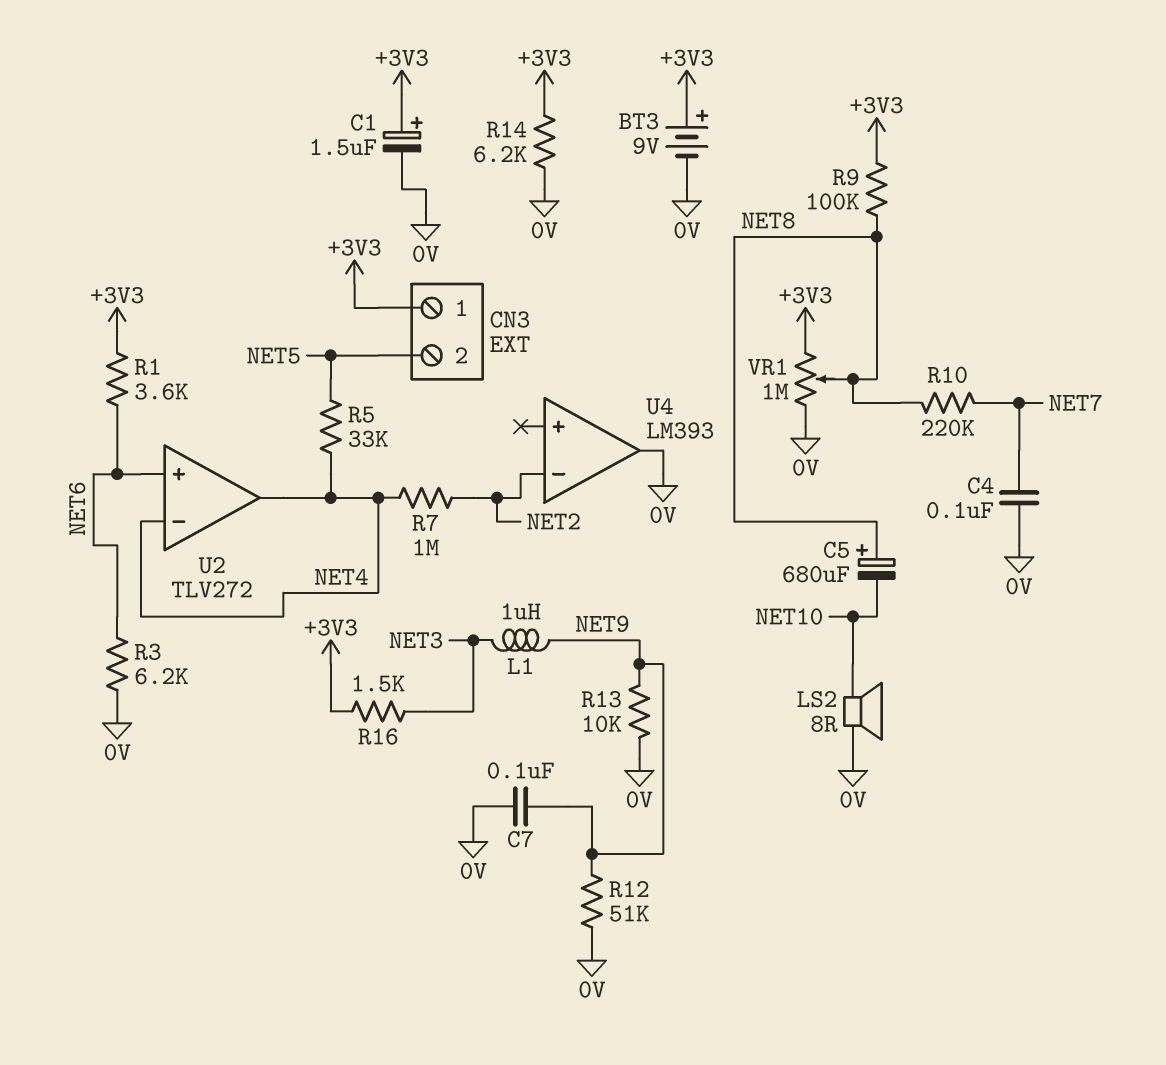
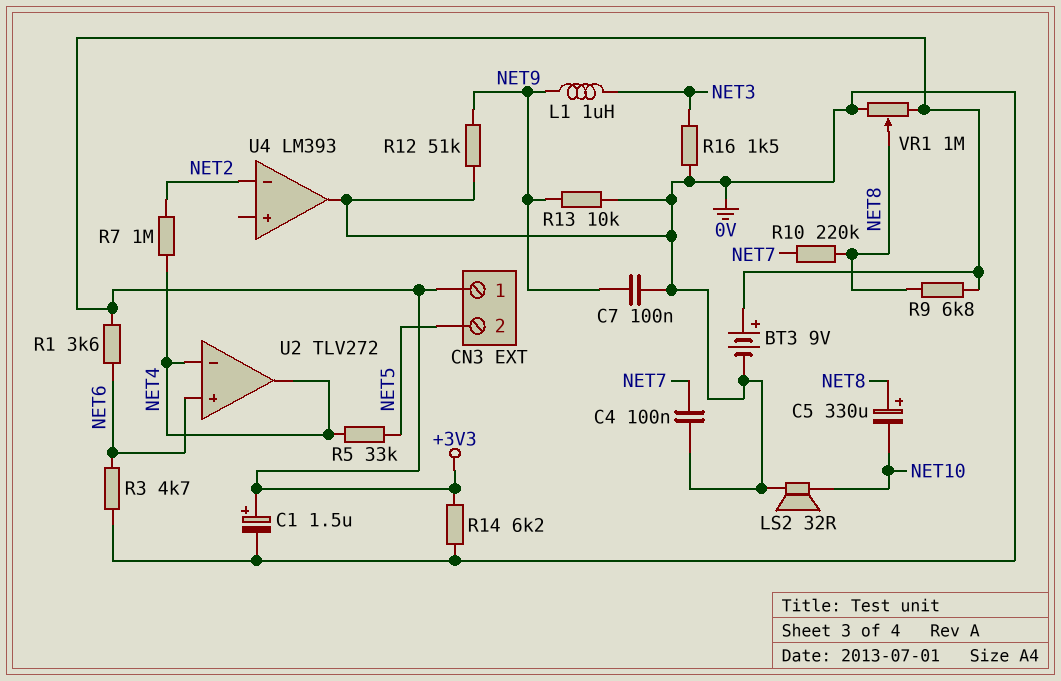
C5: 680uF (plus NET8, minus NET10) -> 330uF (plus NET8, minus NET10)
LS2: speaker 8R (0V, NET10) -> speaker 32R (0V, NET10)
R3: 6.2k (0V, NET6) -> 4.7k (0V, NET6)
R9: 100k (+3V3, NET8) -> 6.8k (+3V3, NET8)
R16: 1.5k (+3V3, NET3) -> 1.5k (0V, NET3)

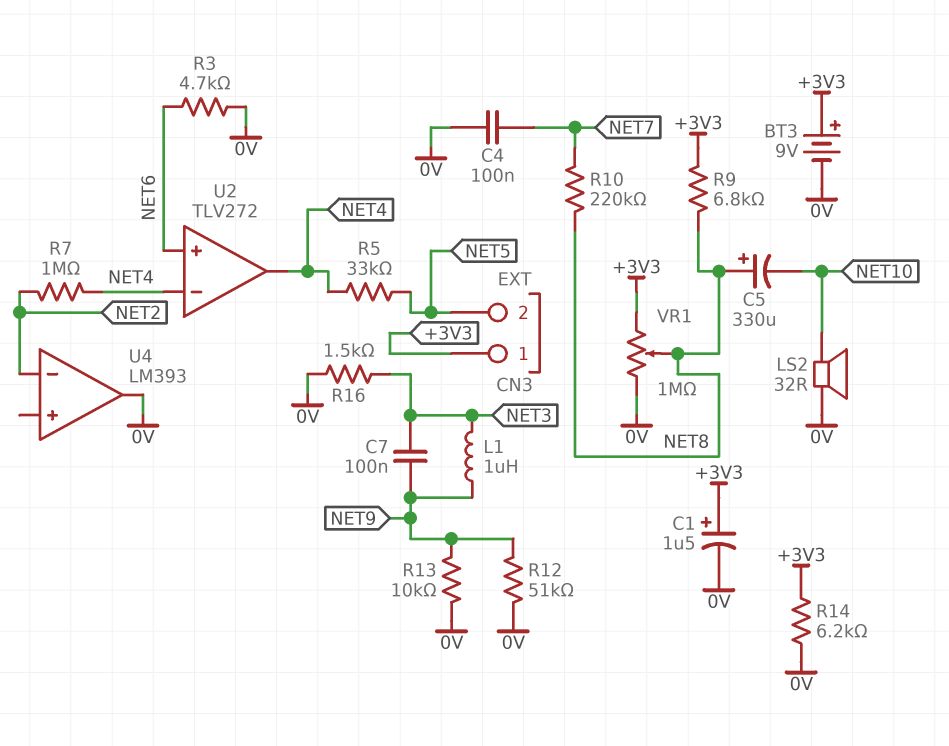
C7: 100nF (0V, NET9) -> 100nF (NET3, NET9)
R1: 3.6k (+3V3, NET6) -> none

